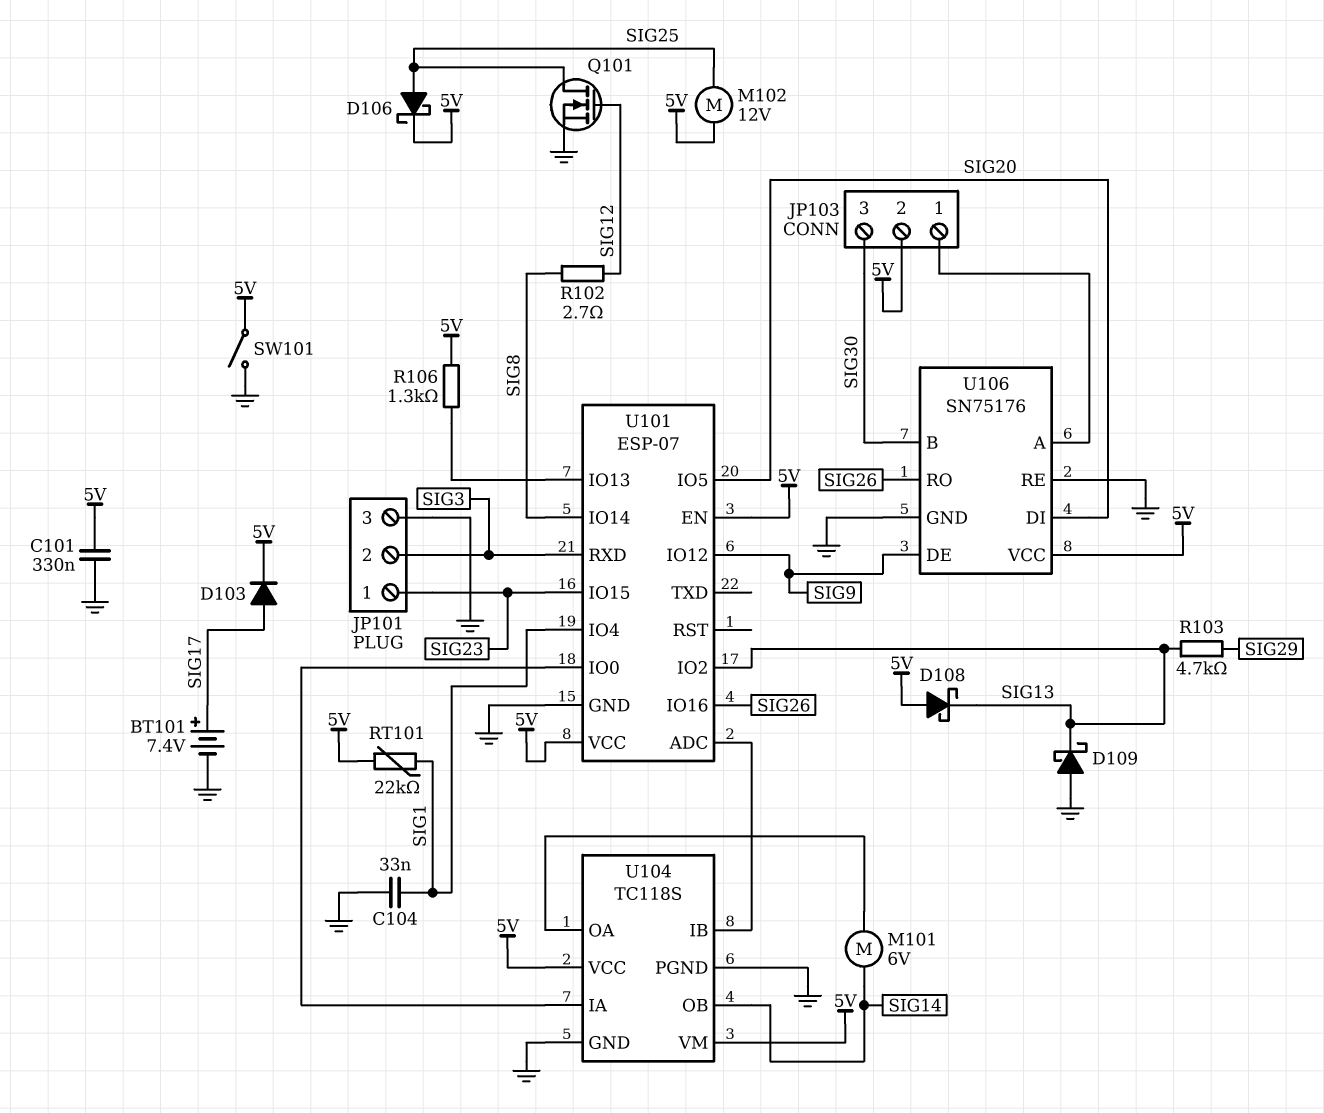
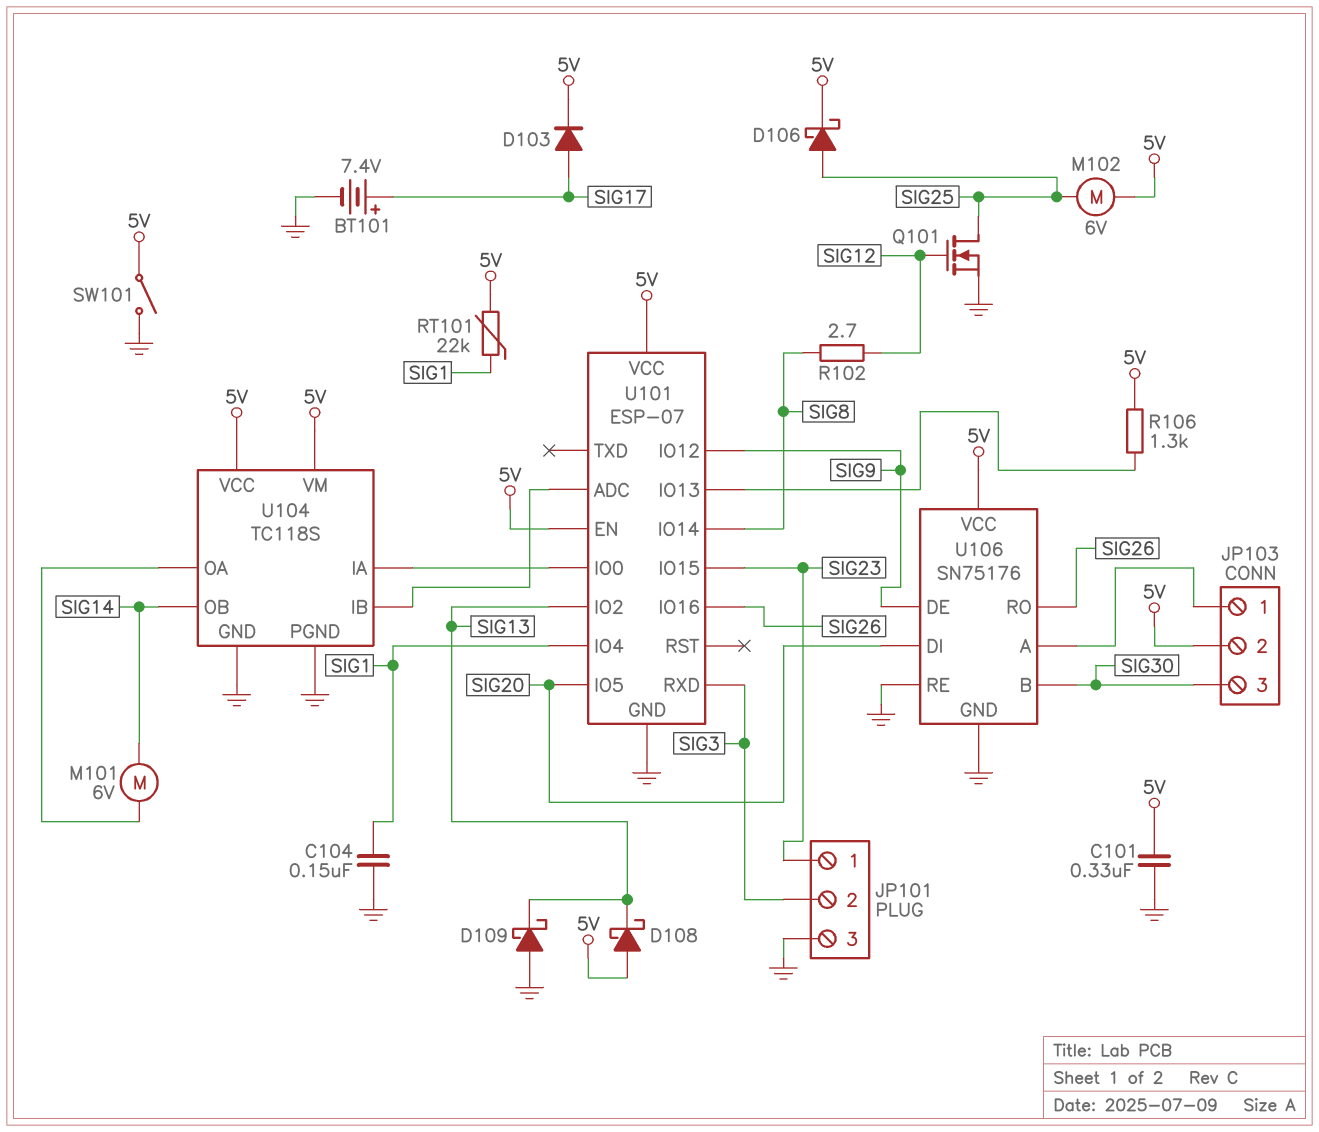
C104: 33nF (GND, SIG1) -> 150nF (GND, SIG1)
M102: motor 12V (5V, SIG25) -> motor 6V (5V, SIG25)
R103: 4.7k (SIG13, SIG29) -> none

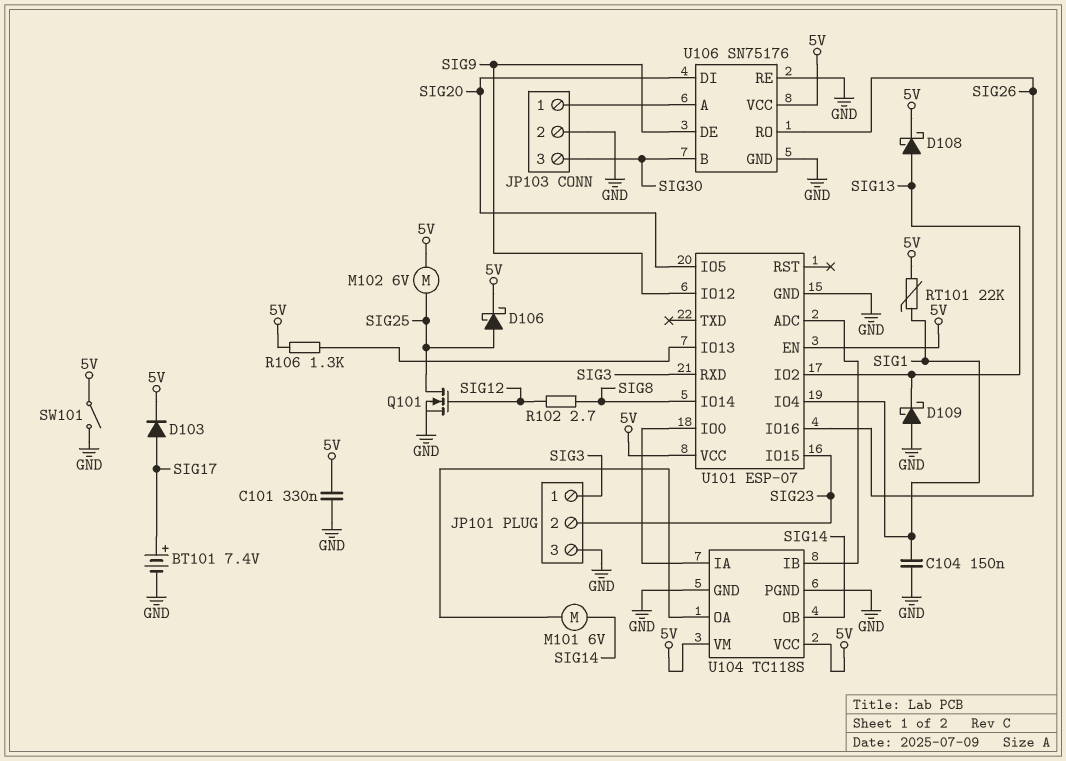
D108: schottky (A 5V, K SIG13) -> schottky (A SIG13, K 5V)
JP101 pin 1: SIG23 -> SIG3
JP101 pin 2: SIG3 -> SIG23
JP103 pin 2: 5V -> GND

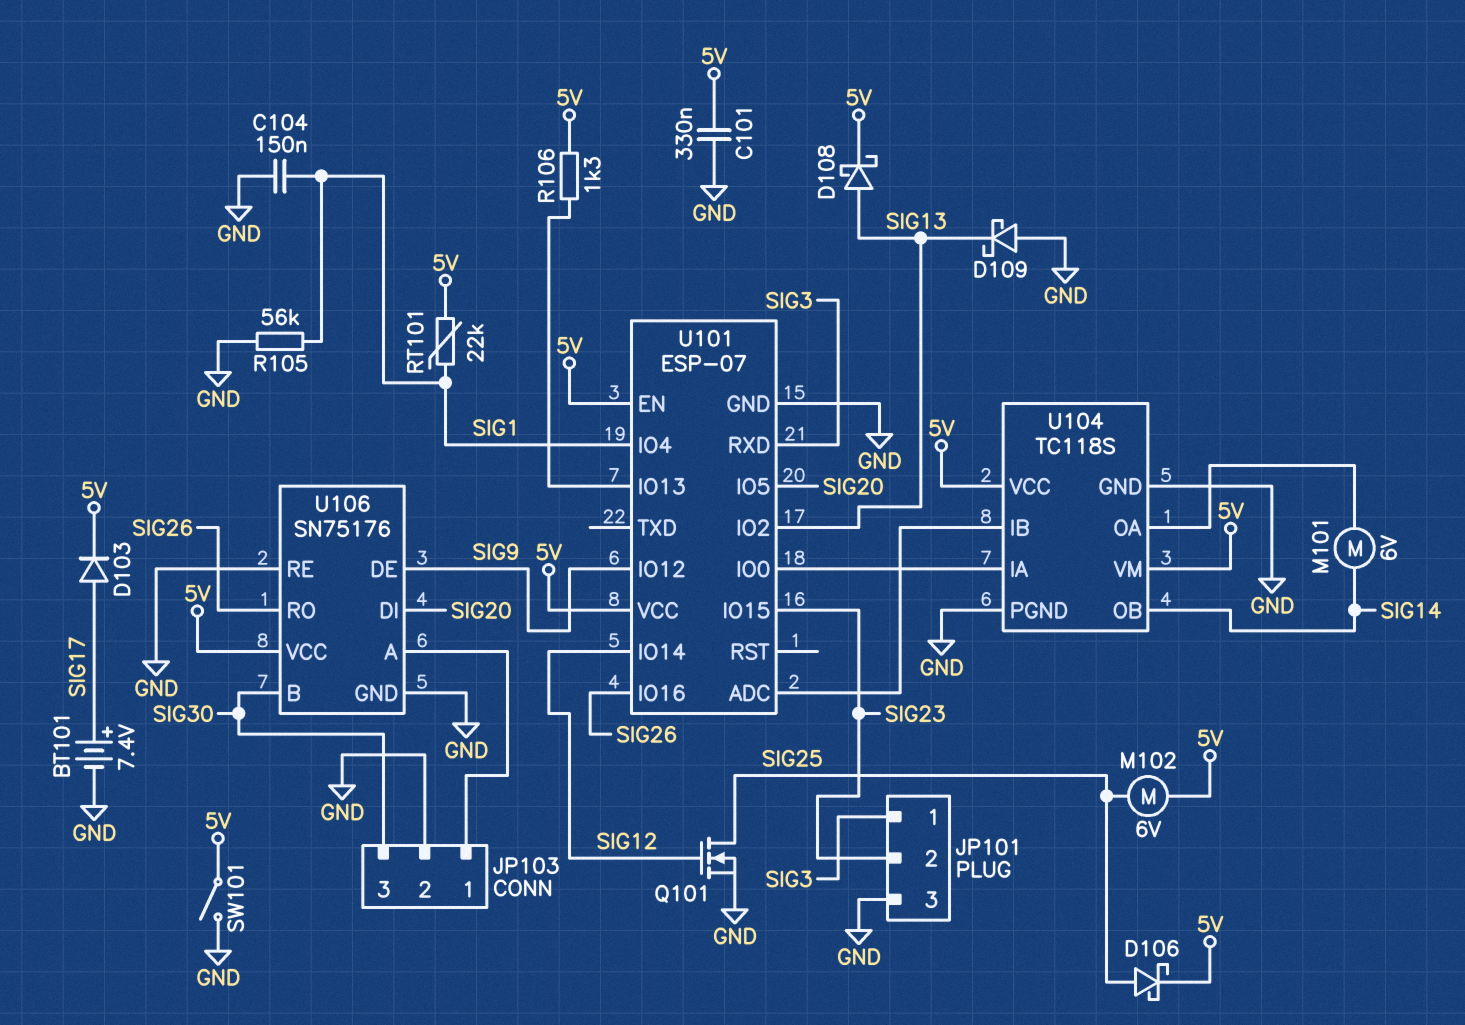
R102: 2.7 (SIG8, SIG12) -> none
R105: none -> 56k (GND, SIG1)
U101 pin IO14: SIG8 -> SIG12

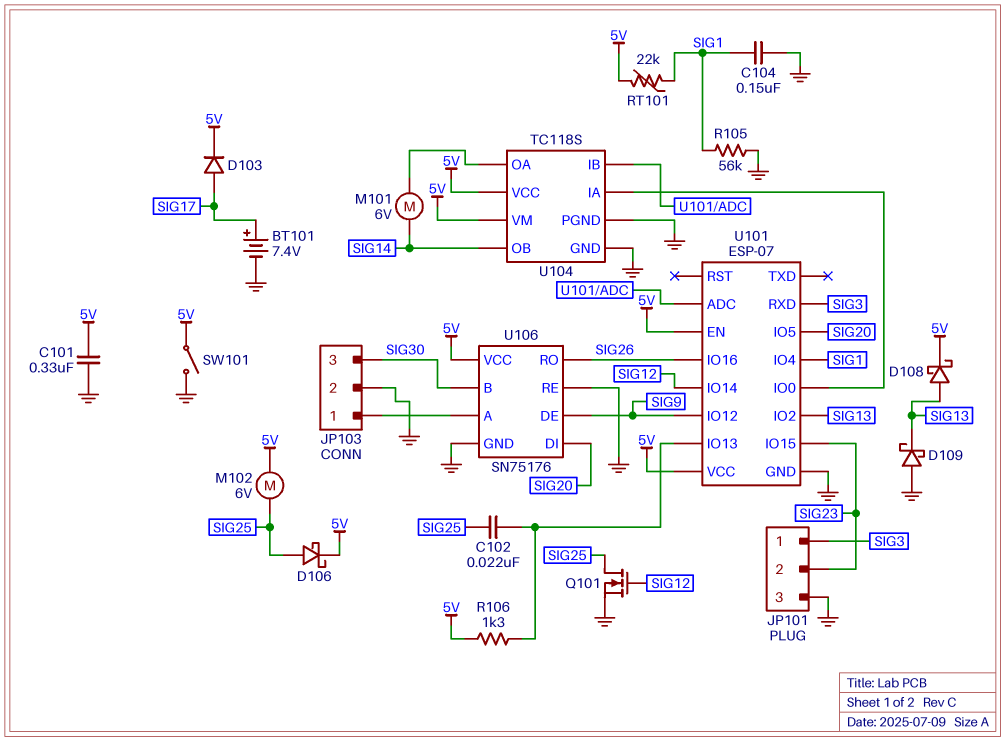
C102: none -> 22nF (SIG25, U101/IO13)

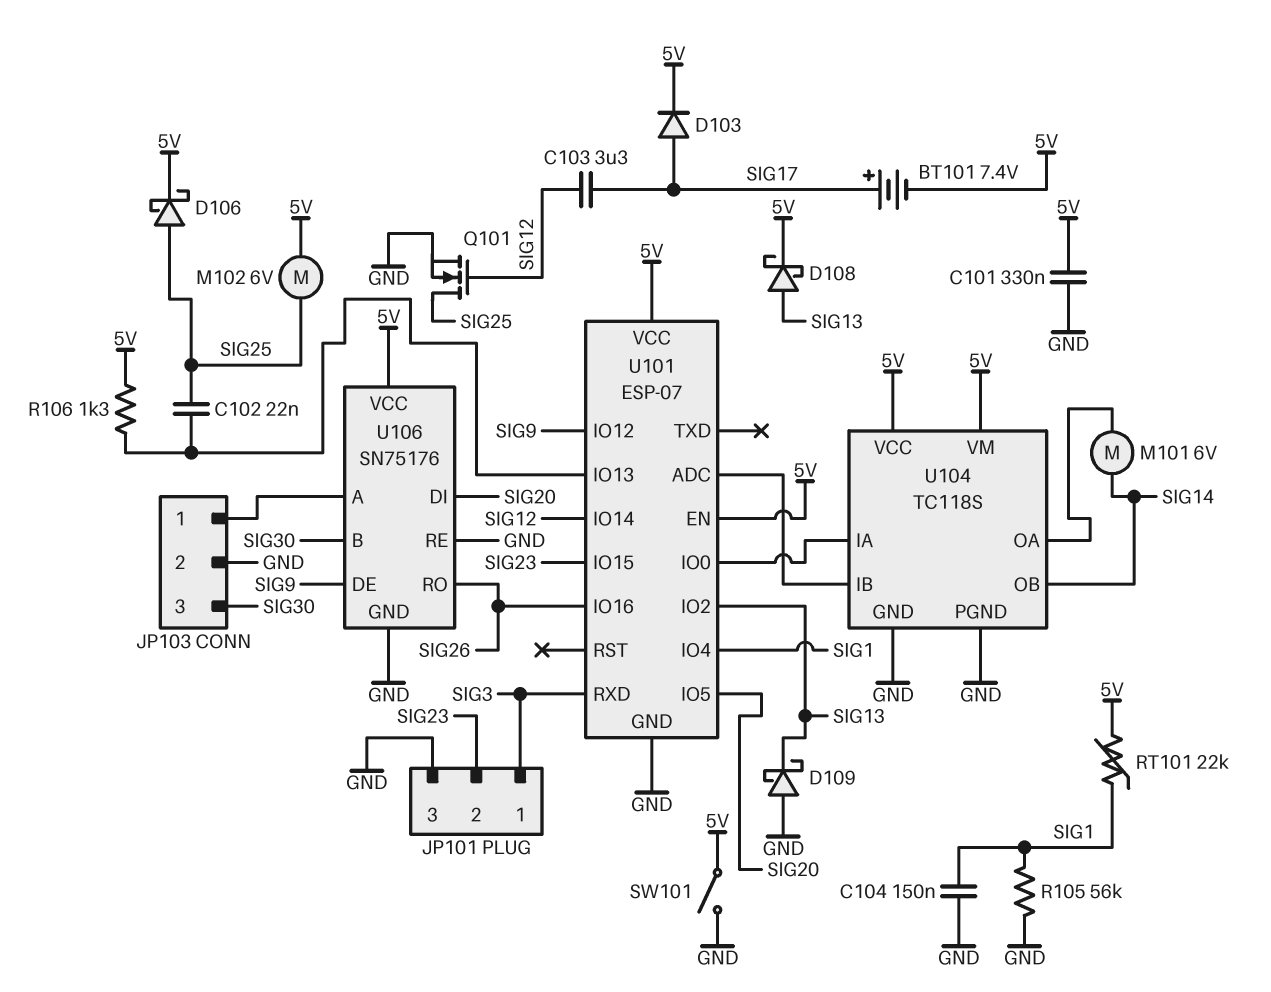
BT101: 7.4V (plus SIG17, minus GND) -> 7.4V (plus SIG17, minus 5V)
C103: none -> 3.3uF (SIG12, SIG17)

